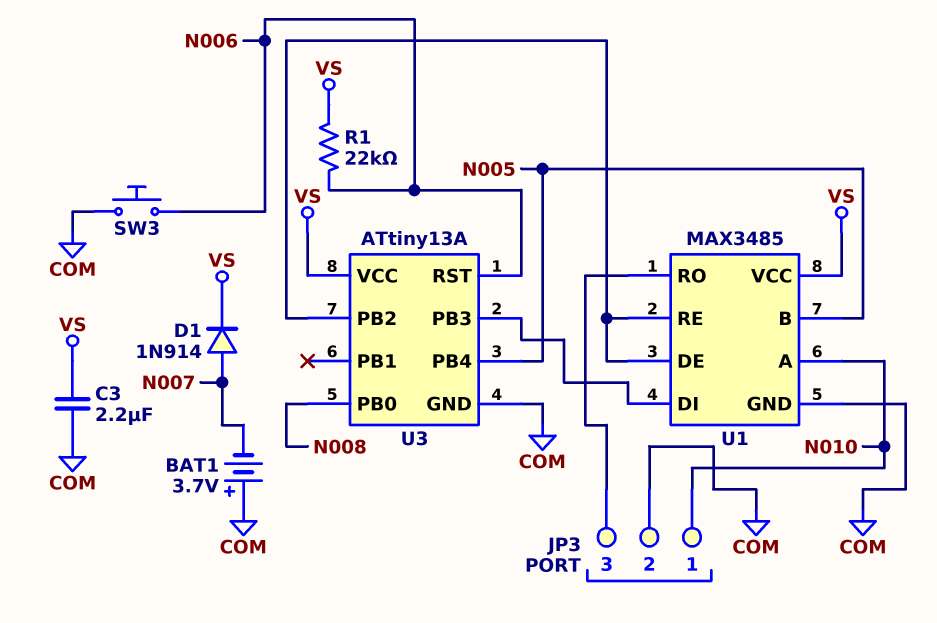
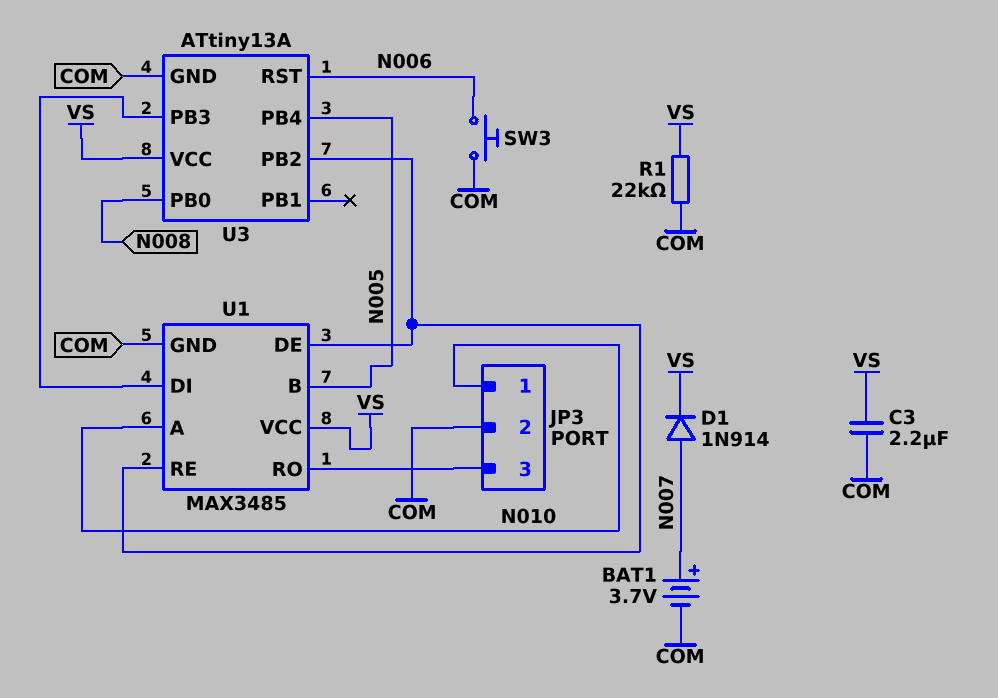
BAT1: 3.7V (plus COM, minus N007) -> 3.7V (plus N007, minus COM)
R1: 22k (N006, VS) -> 22k (COM, VS)

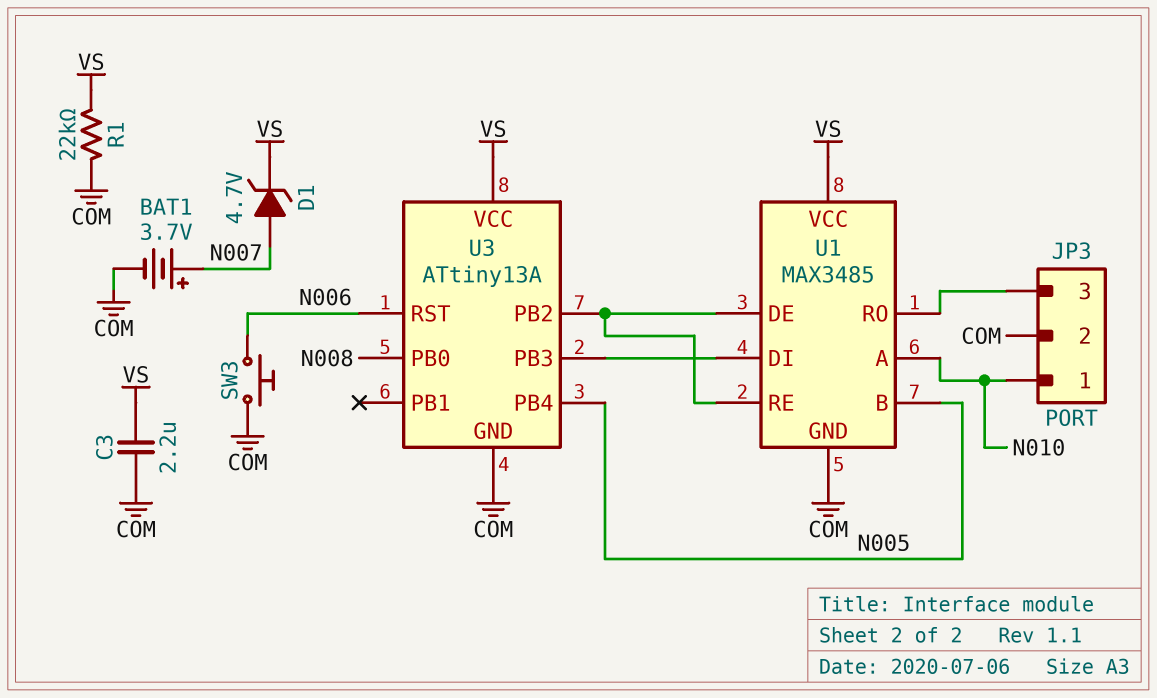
D1: diode 1N914 (A N007, K VS) -> zener 4.7V (A N007, K VS)

